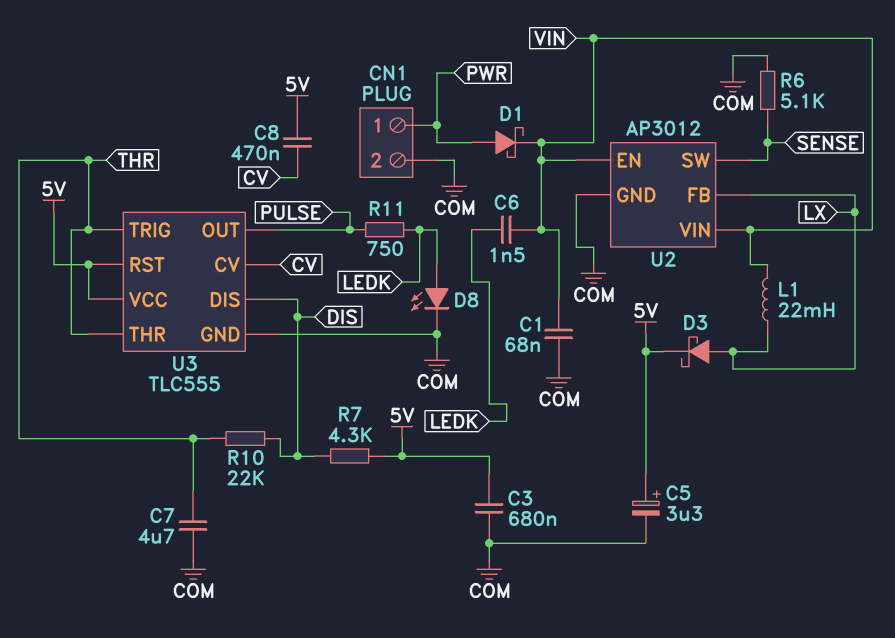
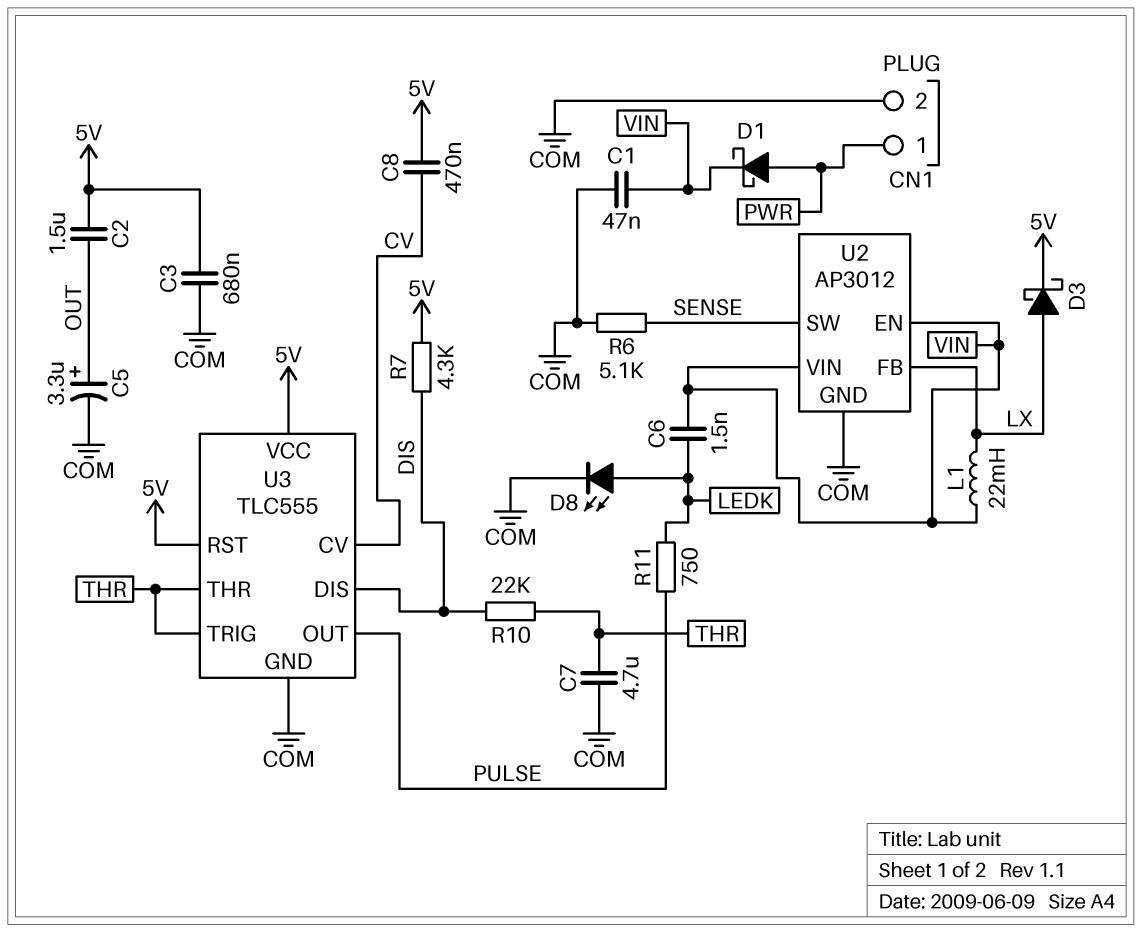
C1: 68nF (COM, VIN) -> 47nF (COM, VIN)
C2: none -> 1.5uF (5V, OUT)
C5: 3.3uF (plus 5V, minus COM) -> 3.3uF (plus OUT, minus COM)

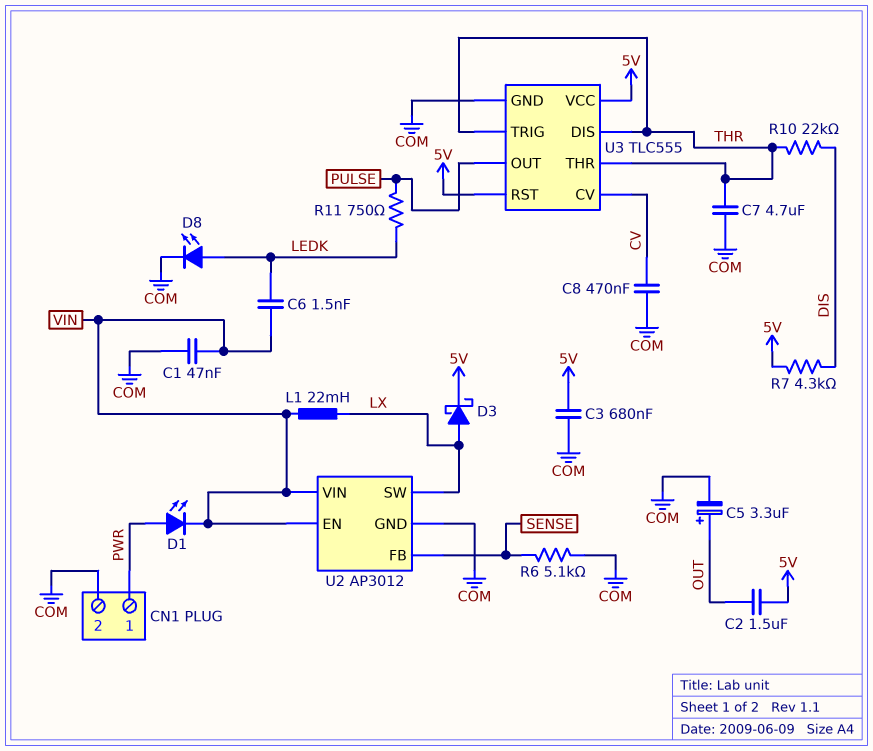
C8: 470nF (5V, CV) -> 470nF (COM, CV)
D1: schottky (A PWR, K VIN) -> LED (A PWR, K VIN)
U2 pin FB: LX -> SENSE
U2 pin SW: SENSE -> LX
U3 pin DIS: DIS -> THR

